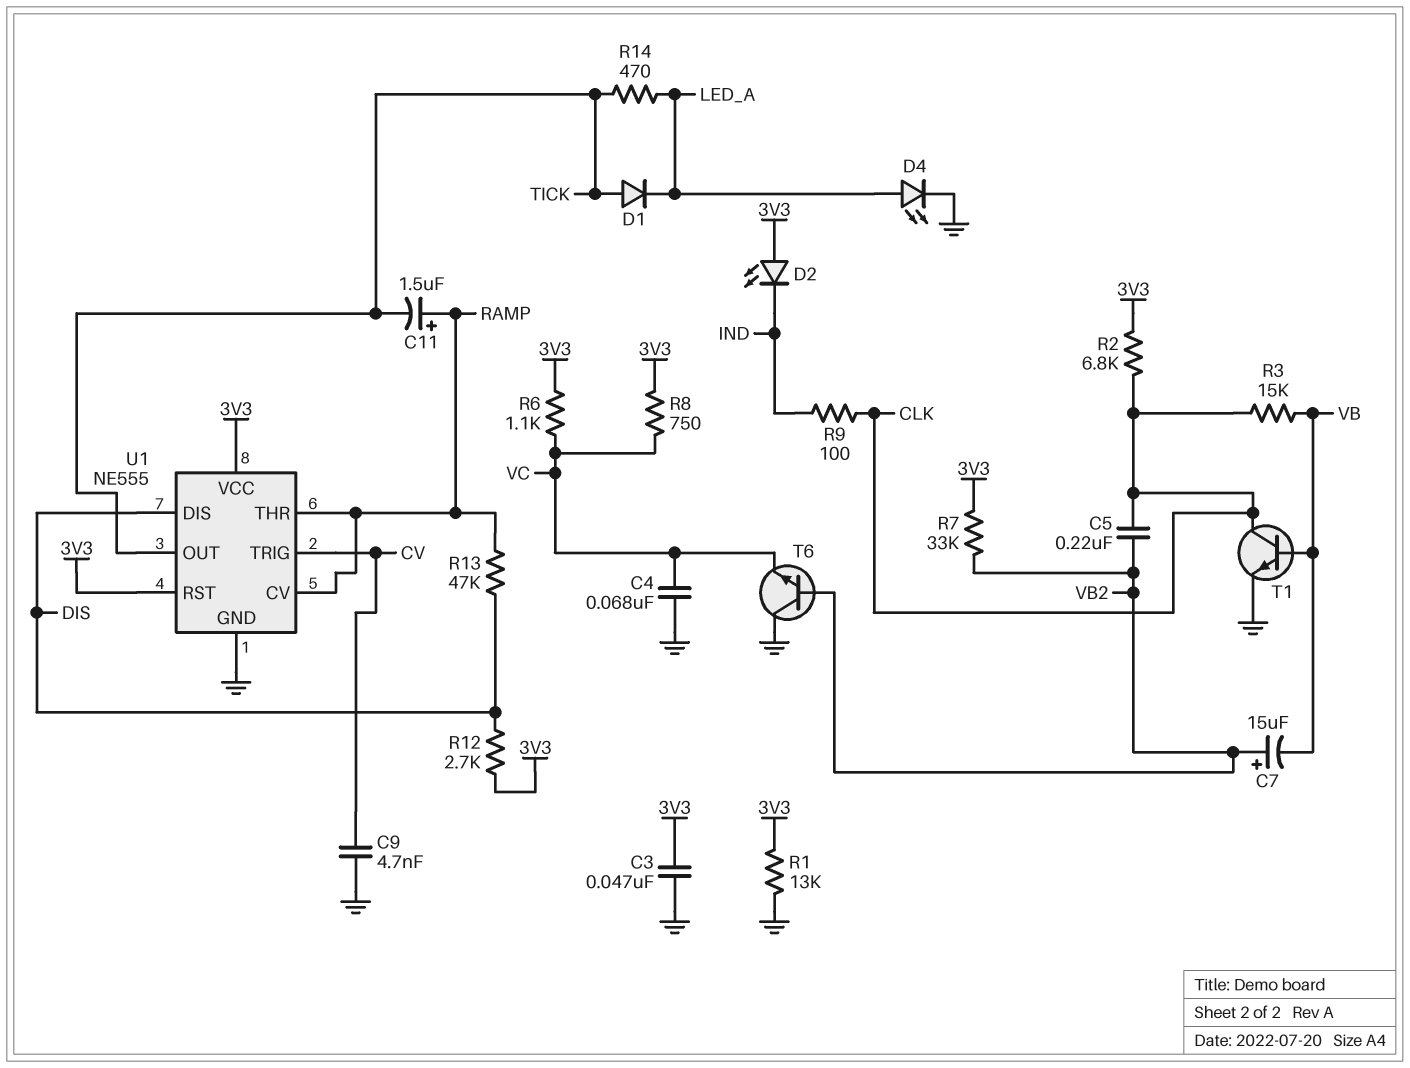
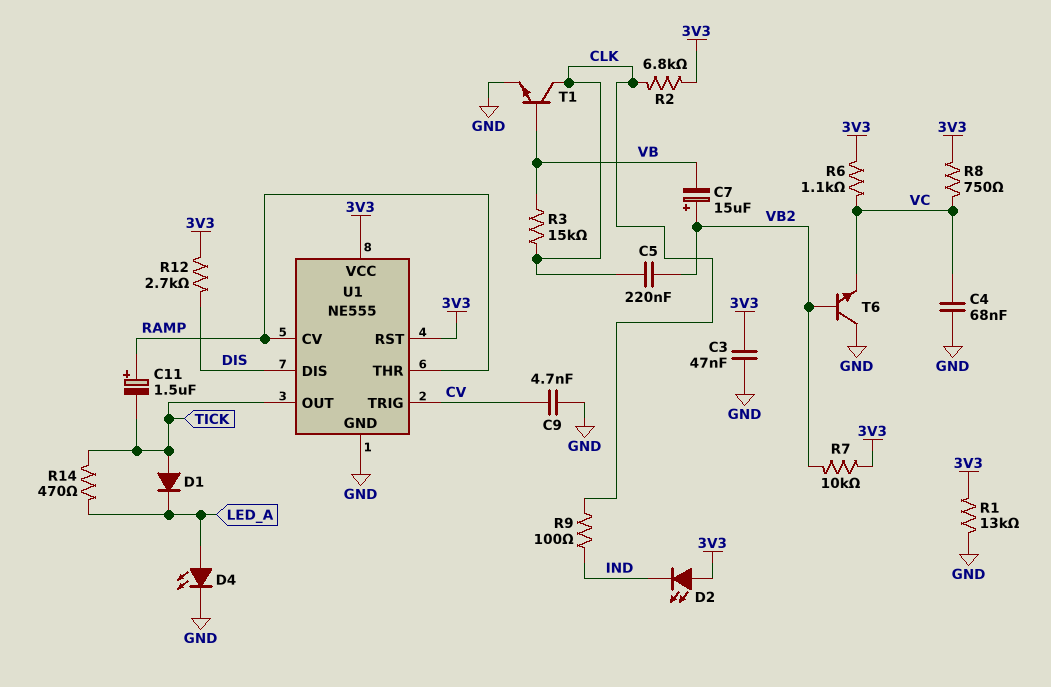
R7: 33k (3V3, VB2) -> 10k (3V3, VB2)
R13: 47k (DIS, RAMP) -> none

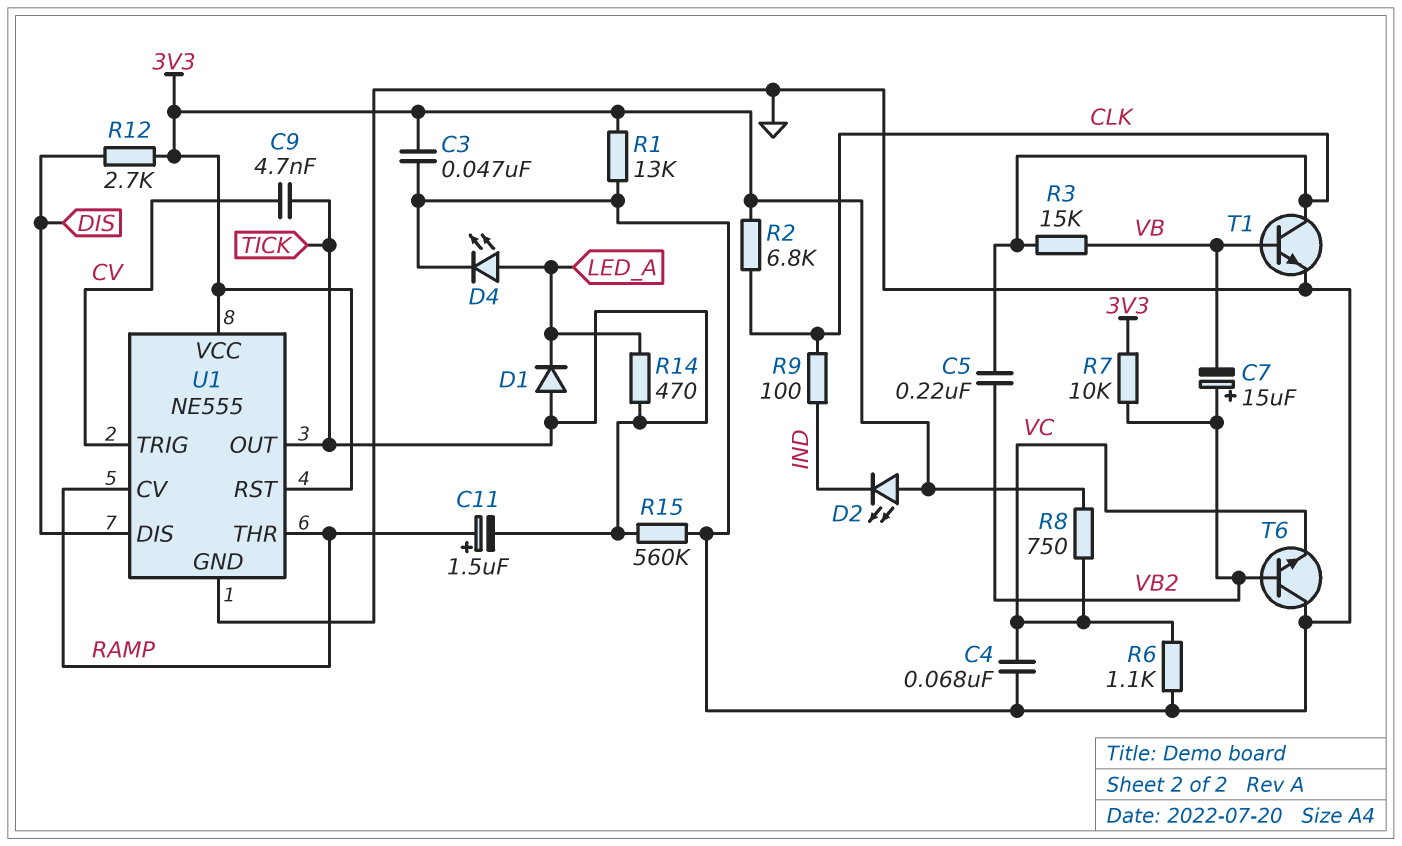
C9: 4.7nF (CV, GND) -> 4.7nF (CV, TICK)
R6: 1.1k (3V3, VC) -> 1.1k (GND, VC)
R15: none -> 560k (GND, TICK)

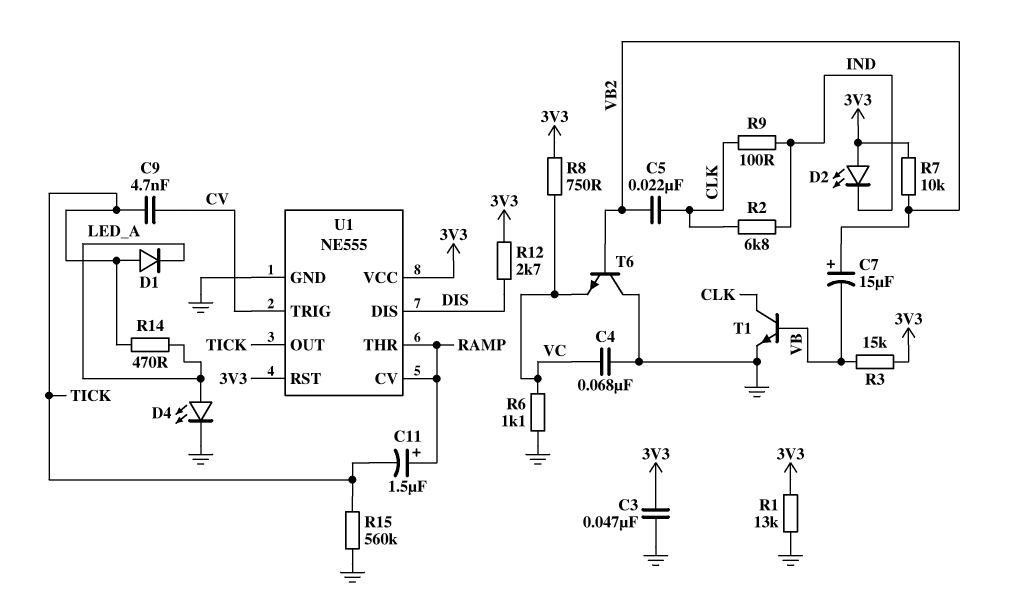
C5: 220nF (CLK, VB2) -> 22nF (CLK, VB2)
R2: 6.8k (3V3, CLK) -> 6.8k (CLK, IND)
R3: 15k (CLK, VB) -> 15k (3V3, VB)

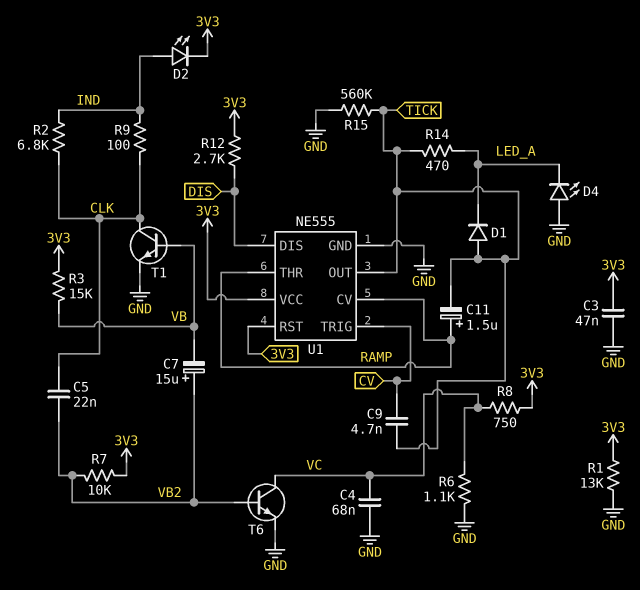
D2: LED (A 3V3, K IND) -> LED (A IND, K 3V3)
D4: LED (A LED_A, K GND) -> LED (A GND, K LED_A)
T6: NPN (B VB2, C GND, E VC) -> NPN (B VB2, C VC, E GND)

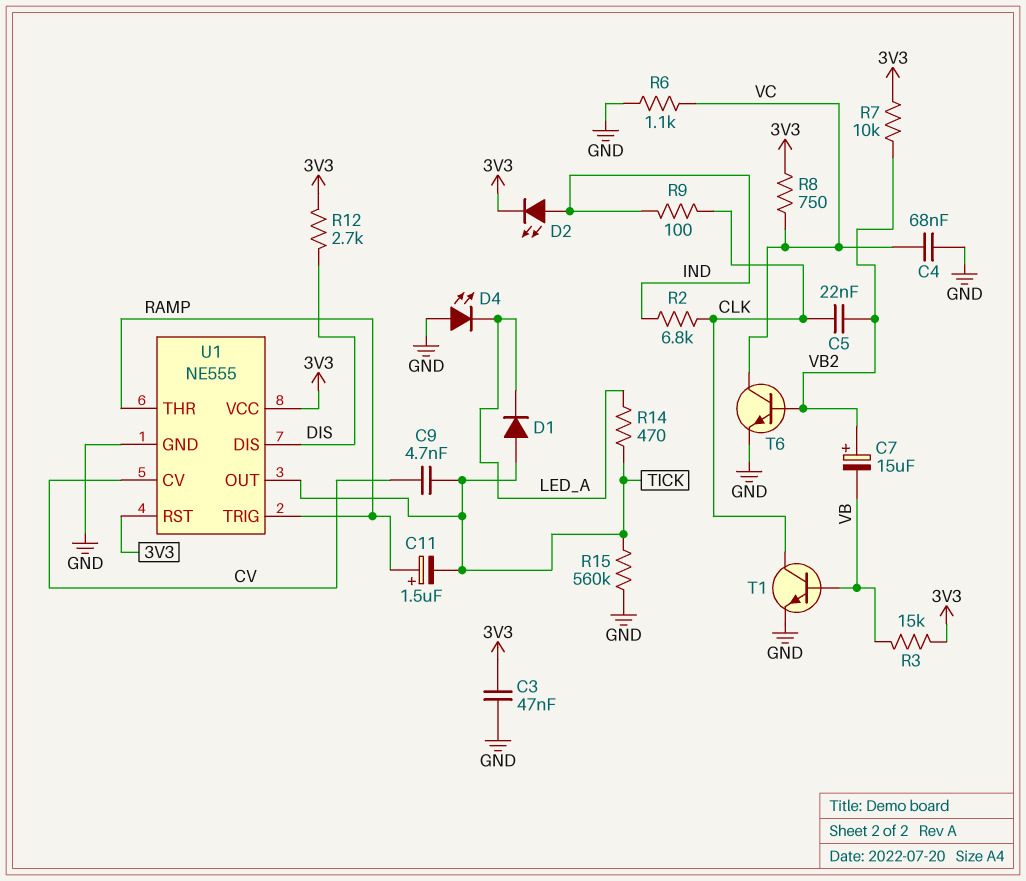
R1: 13k (3V3, GND) -> none
U1 pin CV: RAMP -> CV
U1 pin TRIG: CV -> RAMP

